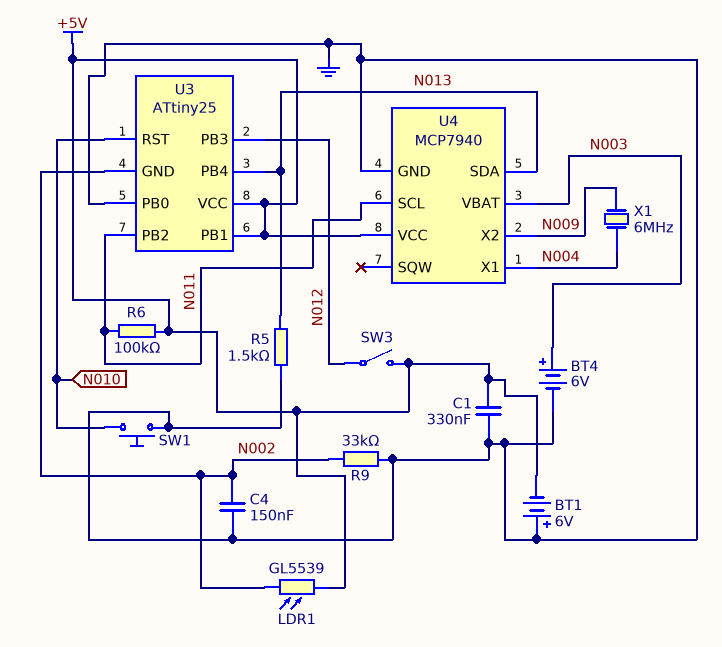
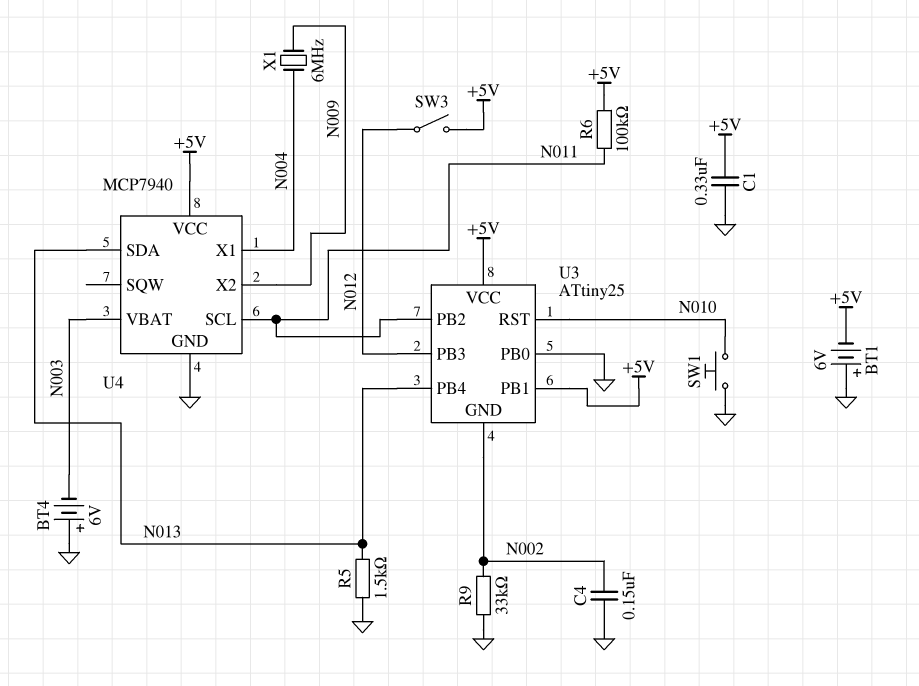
BT4: 6V (plus N003, minus GND) -> 6V (plus GND, minus N003)
LDR1: GL5539 (+5V, N002) -> none

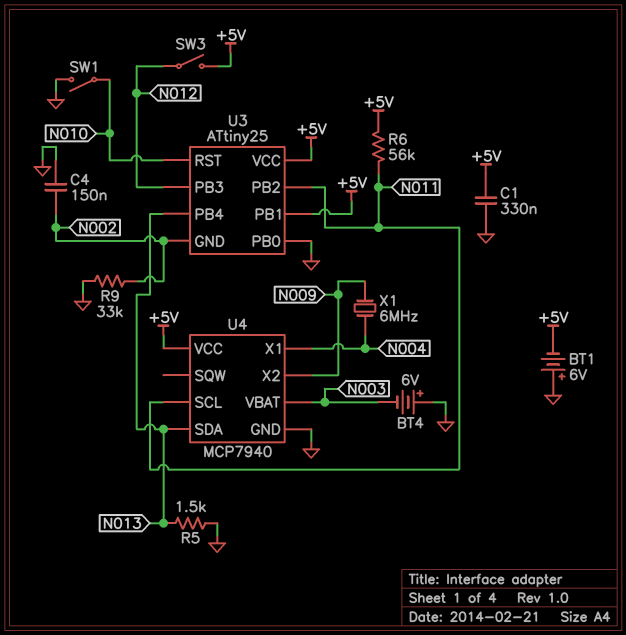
R6: 100k (+5V, N011) -> 56k (+5V, N011)
SW1: button (GND, N010) -> switch (GND, N010)

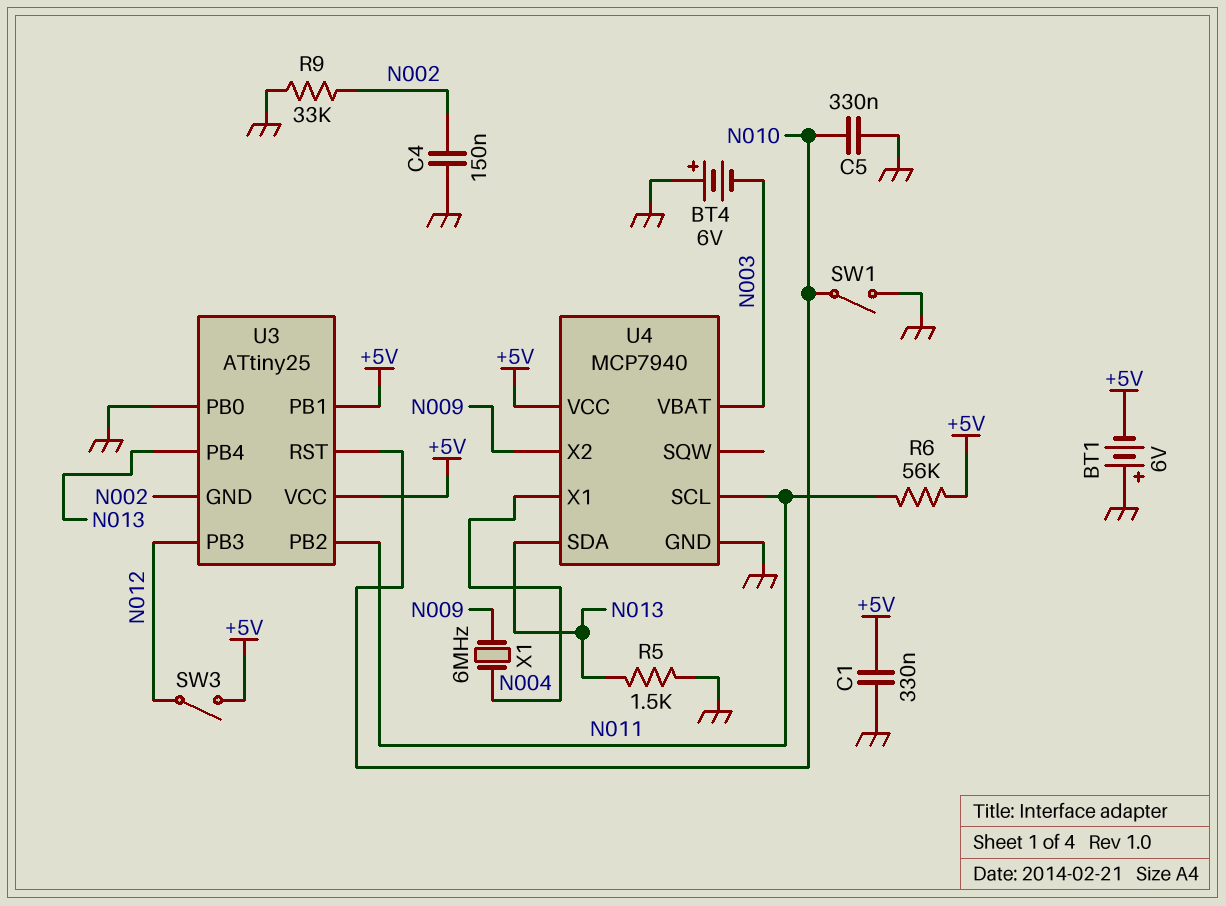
C5: none -> 330nF (GND, N010)

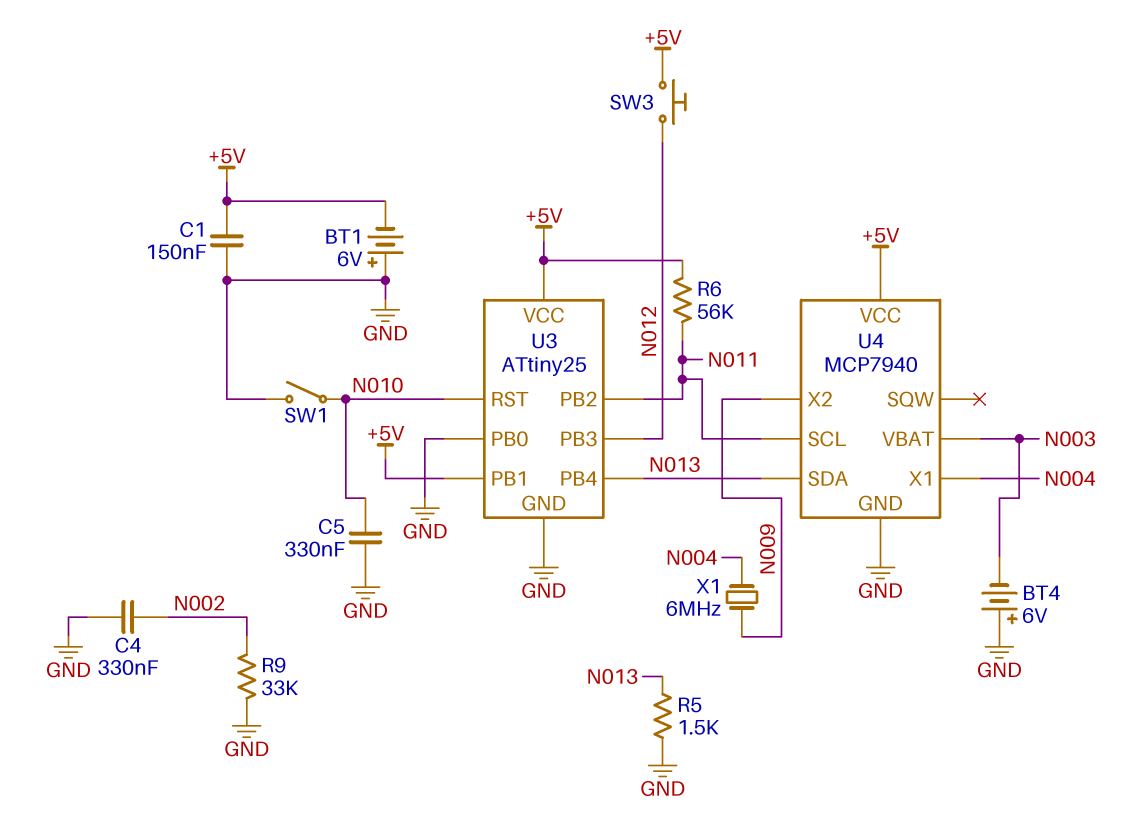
C1: 330nF (+5V, GND) -> 150nF (+5V, GND)
C4: 150nF (GND, N002) -> 330nF (GND, N002)
SW3: switch (+5V, N012) -> button (+5V, N012)
U3 pin GND: N002 -> GND

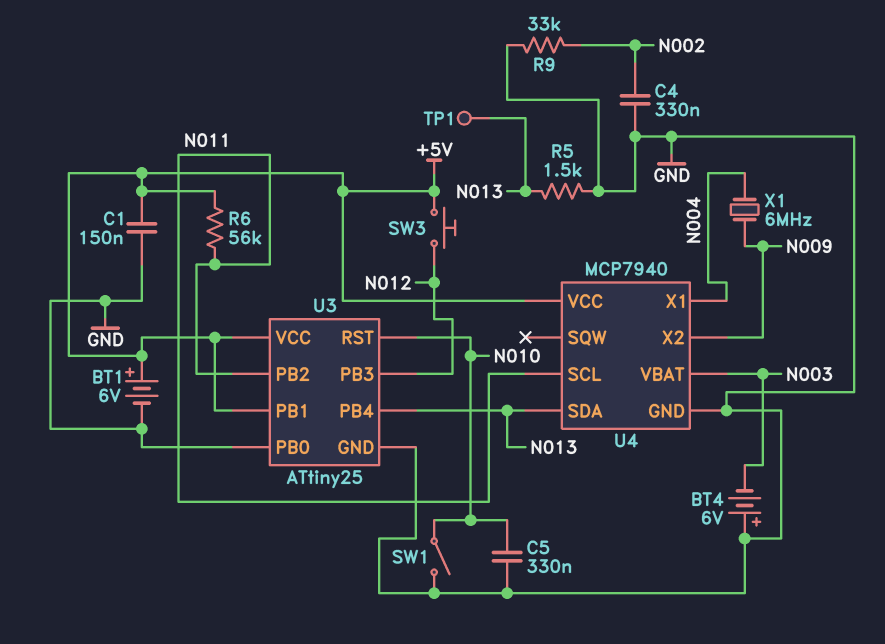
BT1: 6V (plus GND, minus +5V) -> 6V (plus +5V, minus GND)
TP1: none -> test point (N013)

